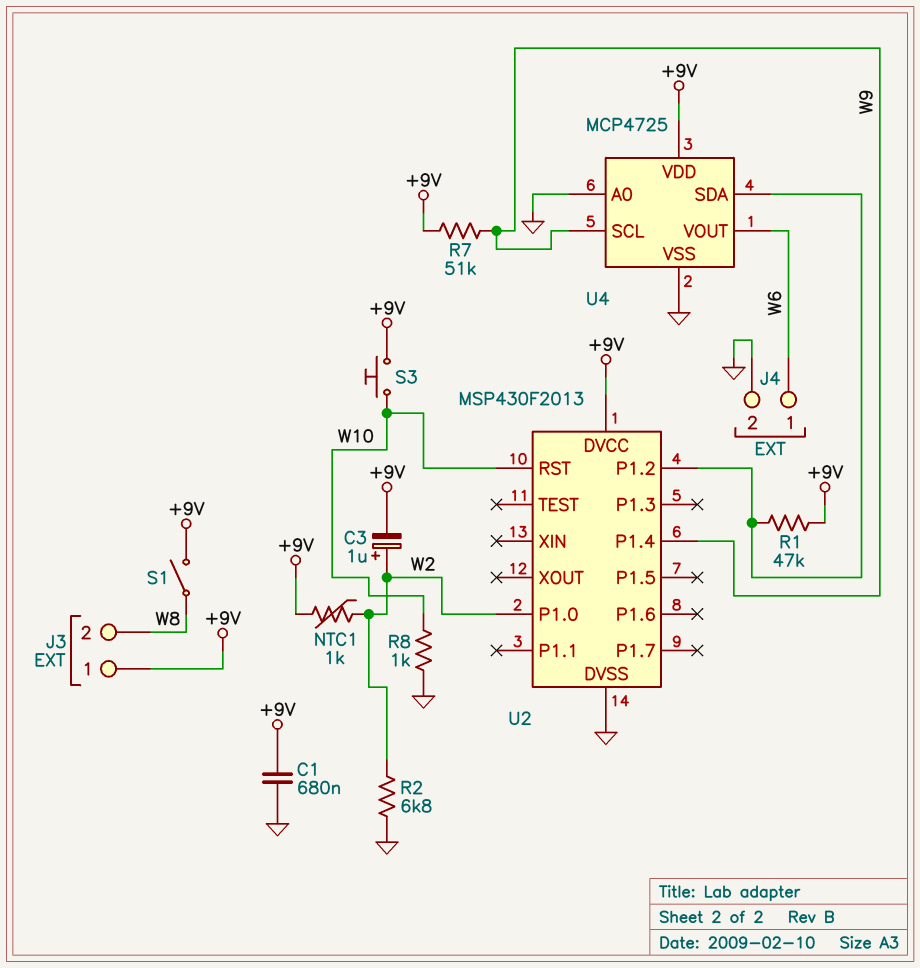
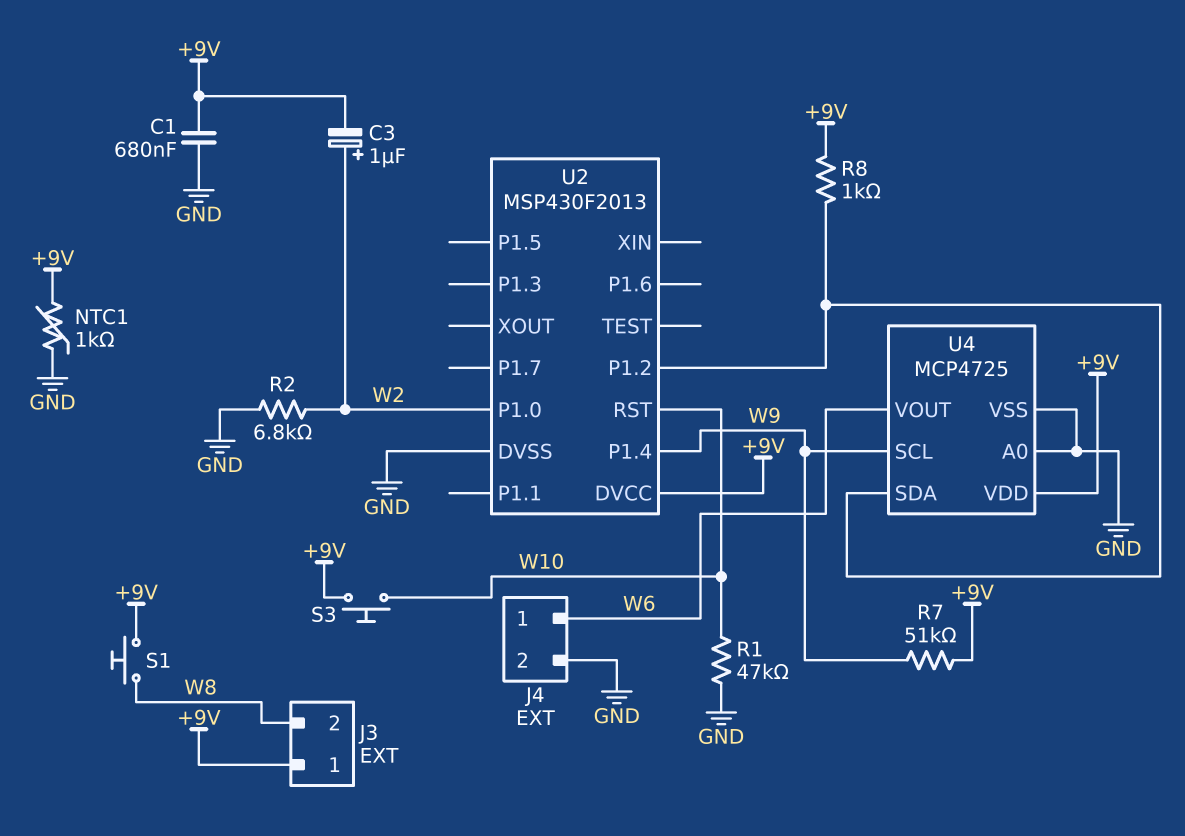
NTC1: 1k (+9V, W2) -> 1k (+9V, GND)
R1: 47k (+9V, U2/P1.2) -> 47k (GND, W10)
R8: 1k (GND, W10) -> 1k (+9V, U2/P1.2)
S1: switch (+9V, W8) -> button (+9V, W8)

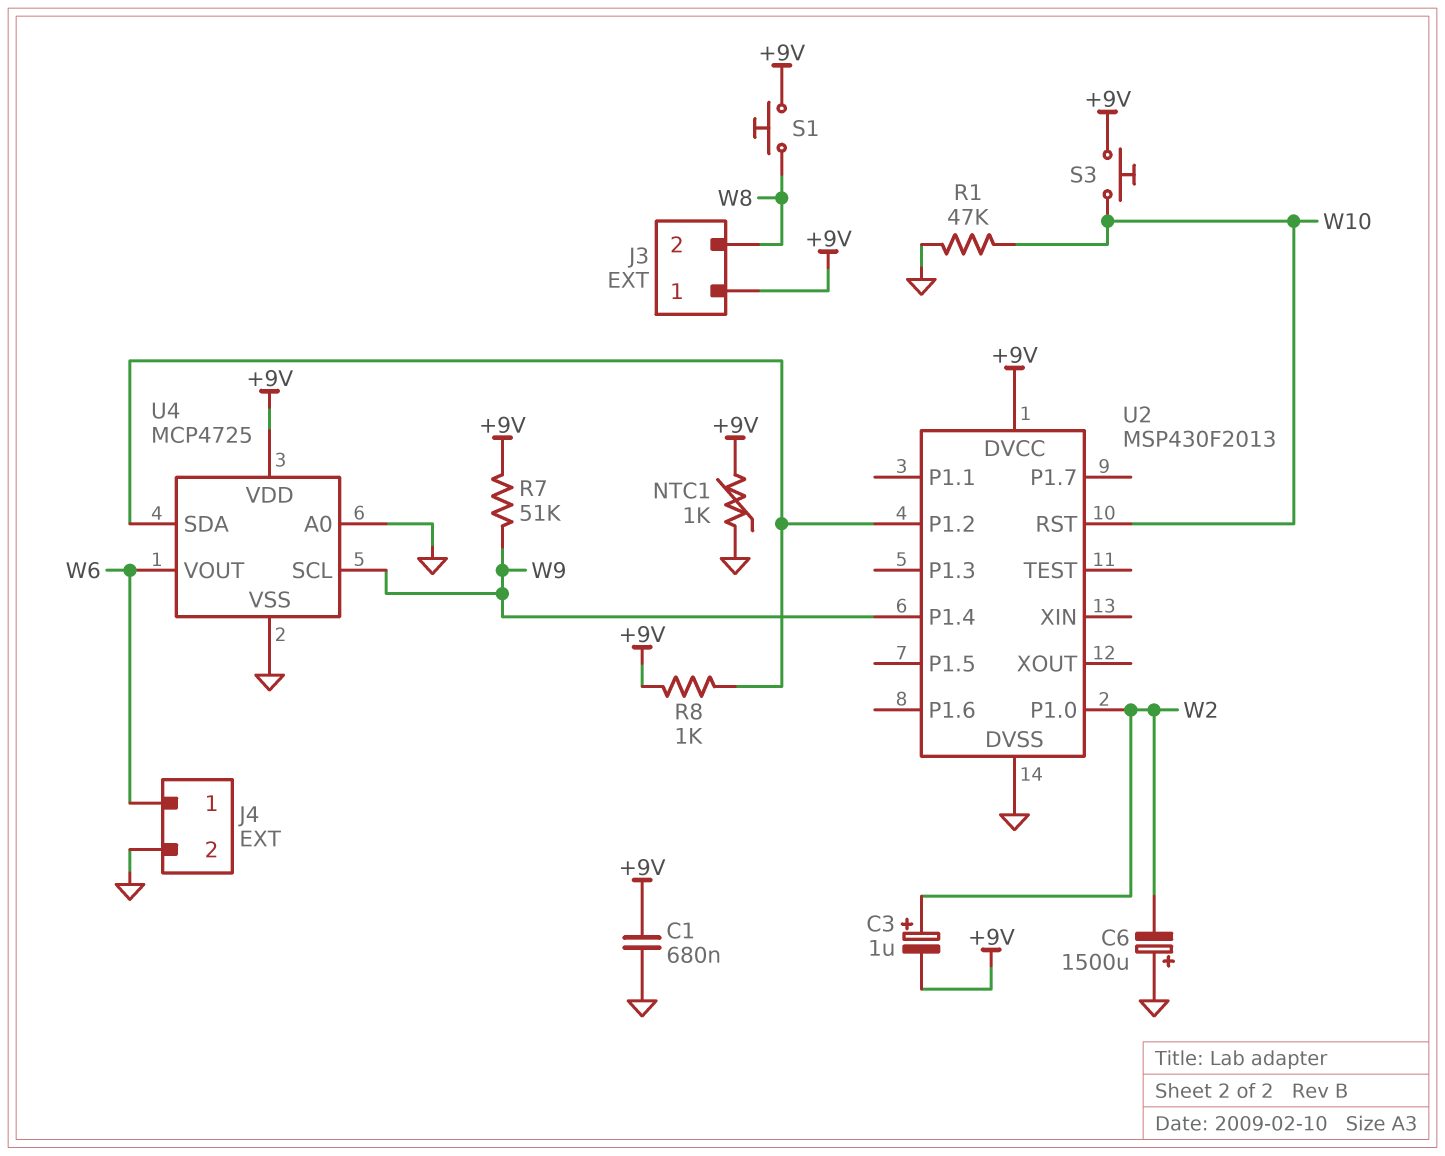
C6: none -> 1500uF (plus GND, minus W2)
R2: 6.8k (GND, W2) -> none

